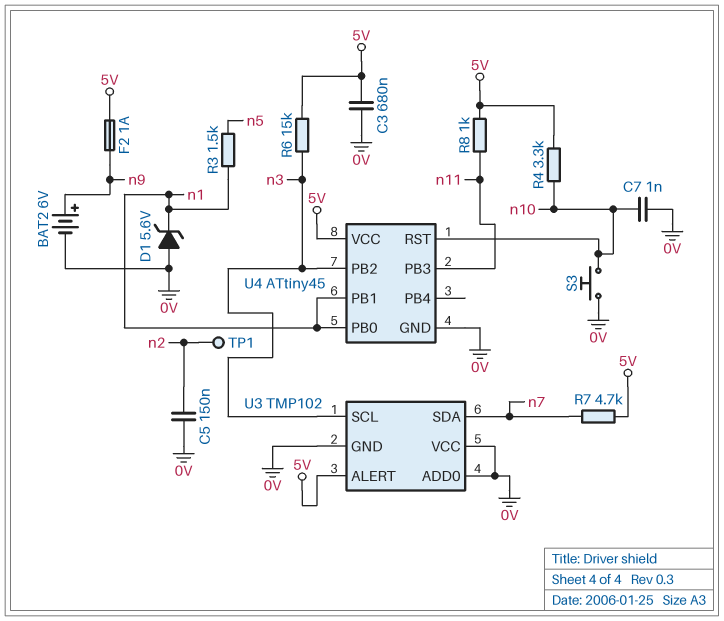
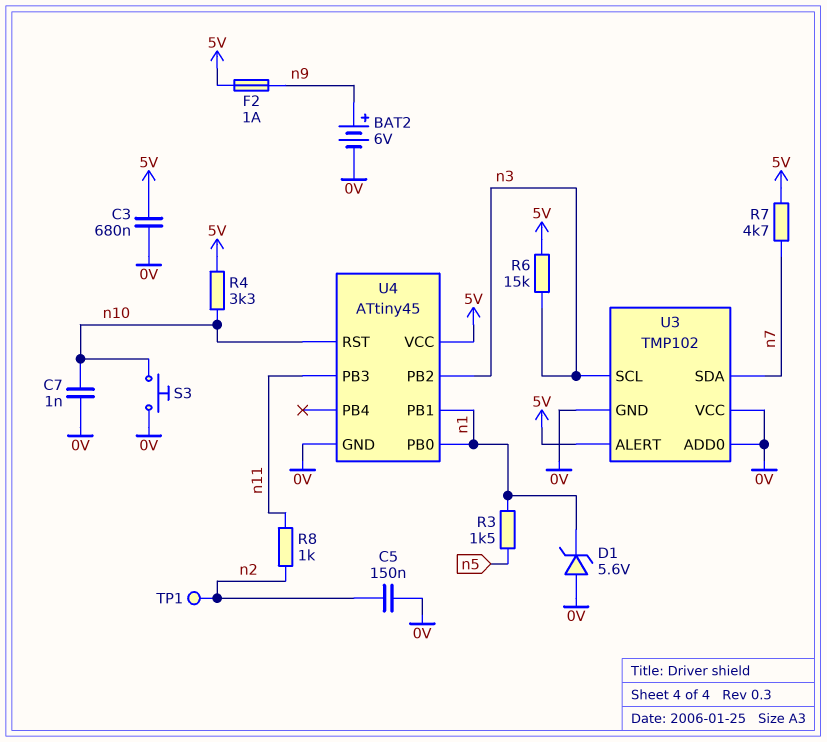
R8: 1k (5V, n11) -> 1k (n2, n11)

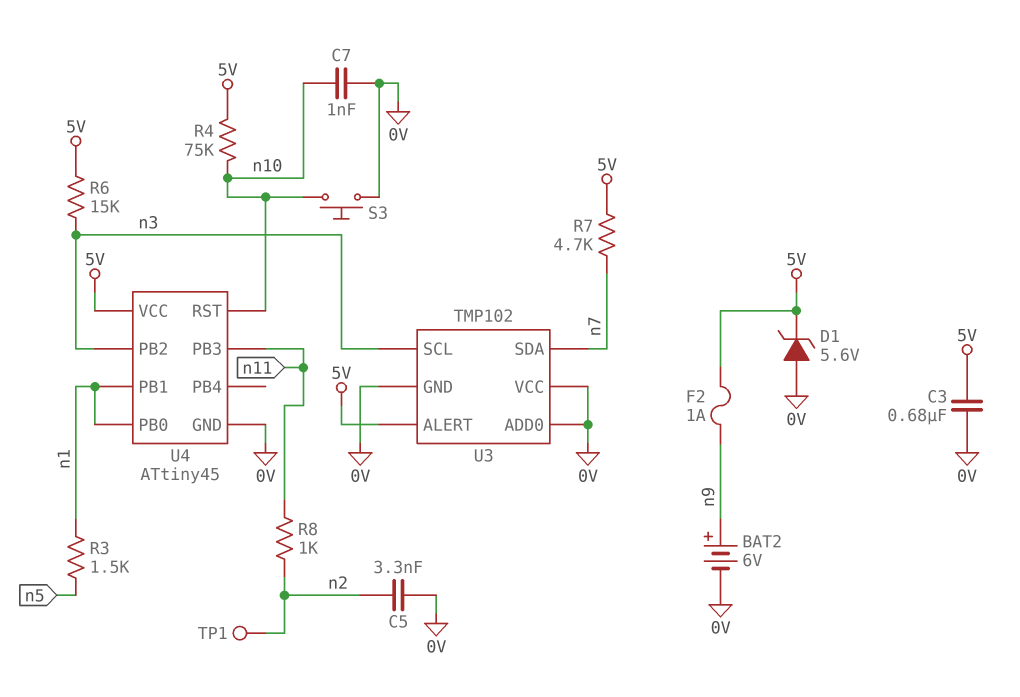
C5: 150nF (0V, n2) -> 3.3nF (0V, n2)
D1: zener 5.6V (A 0V, K n1) -> zener 5.6V (A 0V, K 5V)
R4: 3.3k (5V, n10) -> 75k (5V, n10)

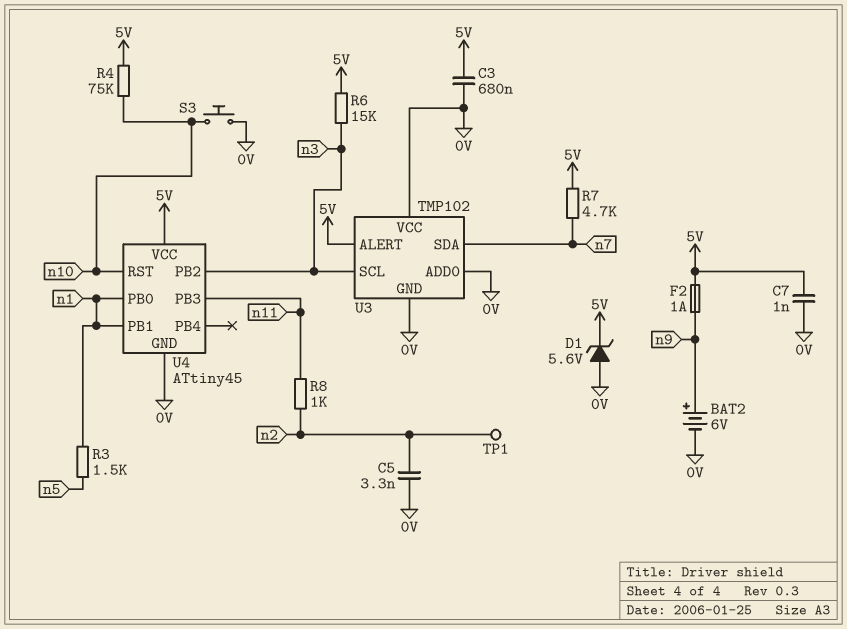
C7: 1nF (0V, n10) -> 1nF (0V, 5V)

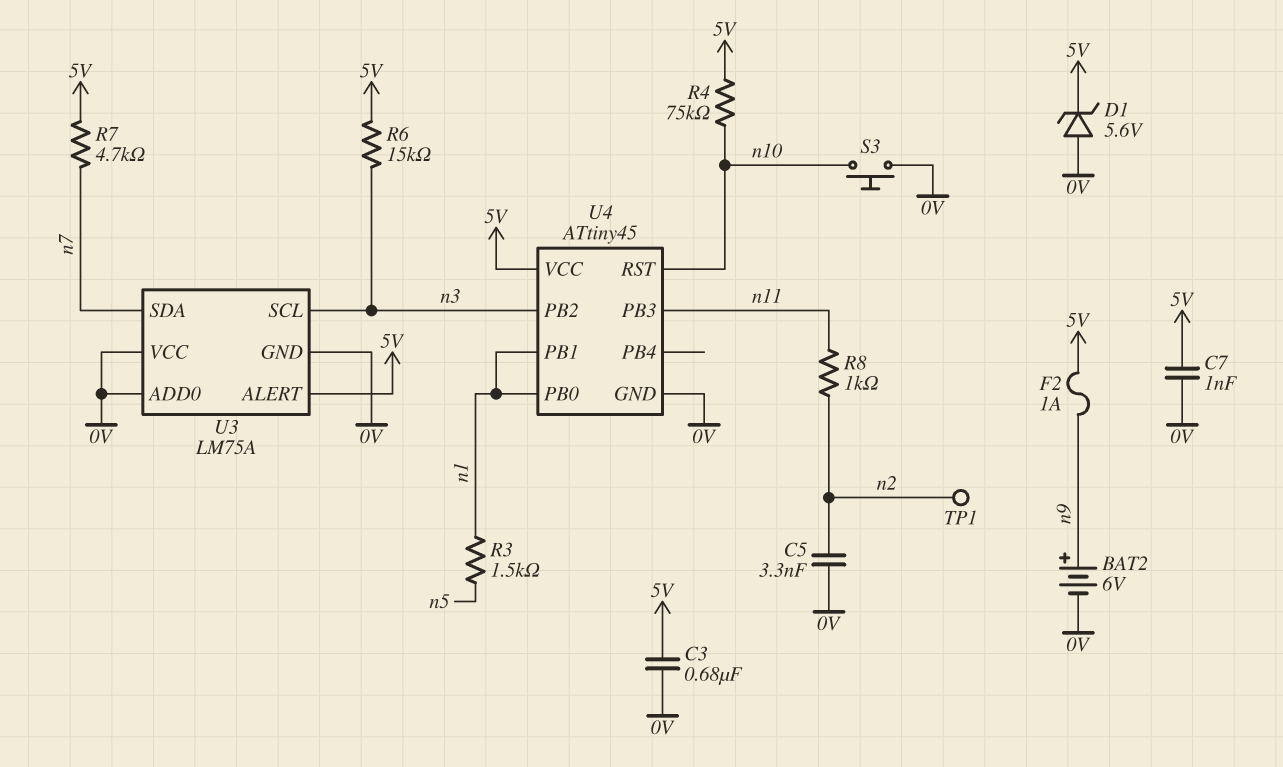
U3: TMP102 -> LM75A

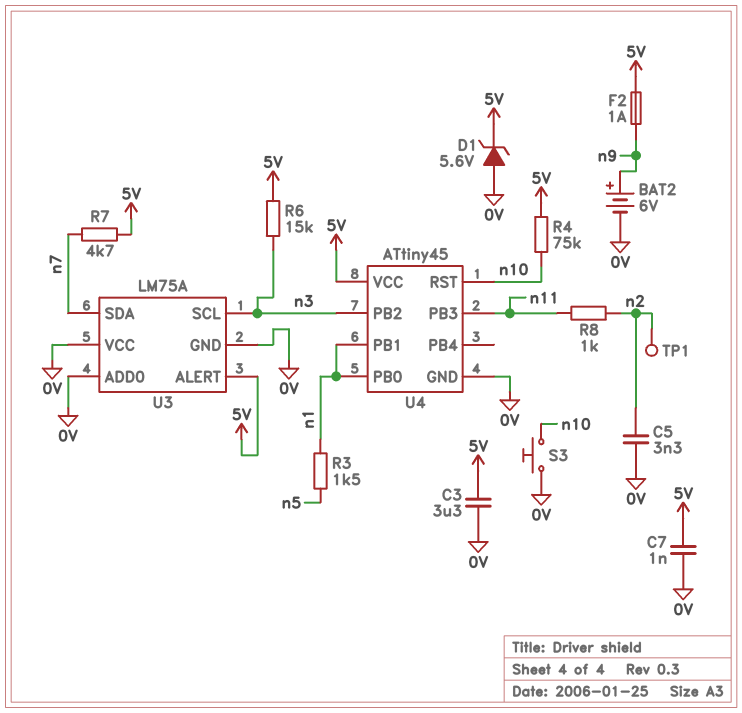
C3: 680nF (0V, 5V) -> 3.3uF (0V, 5V)

